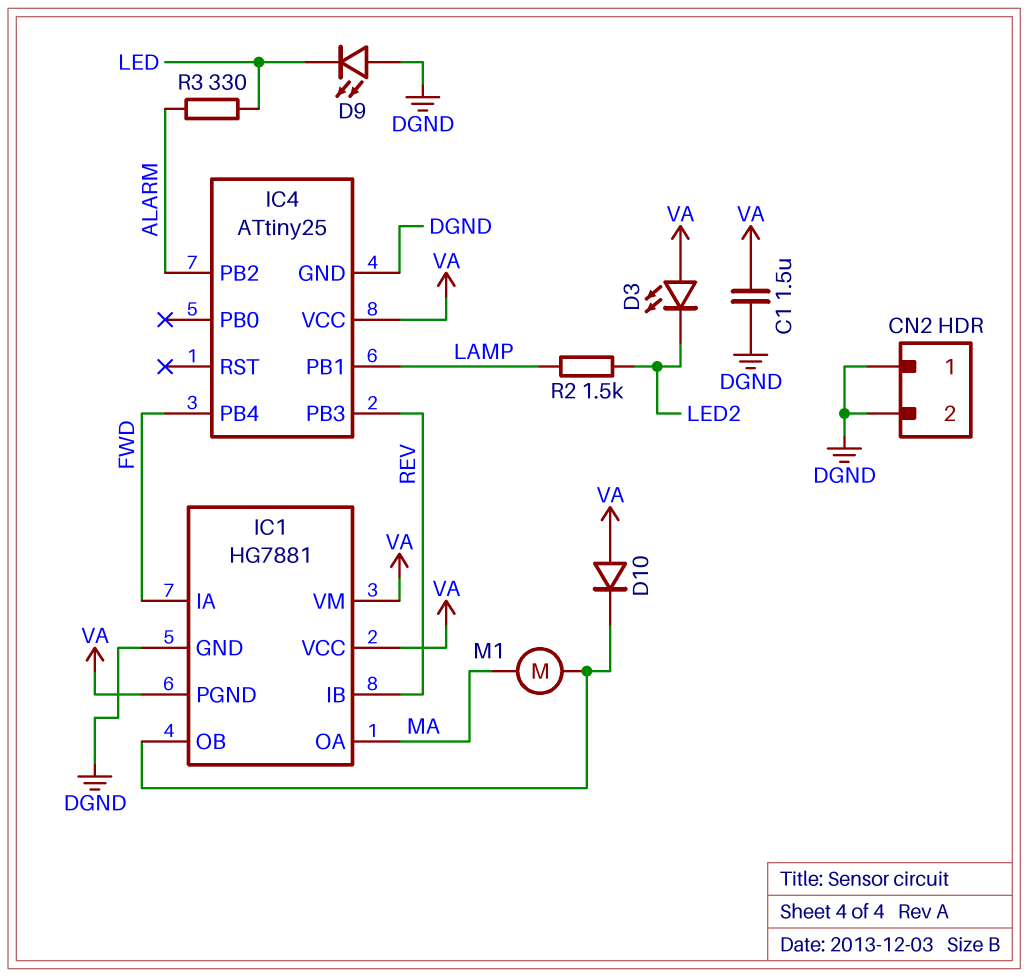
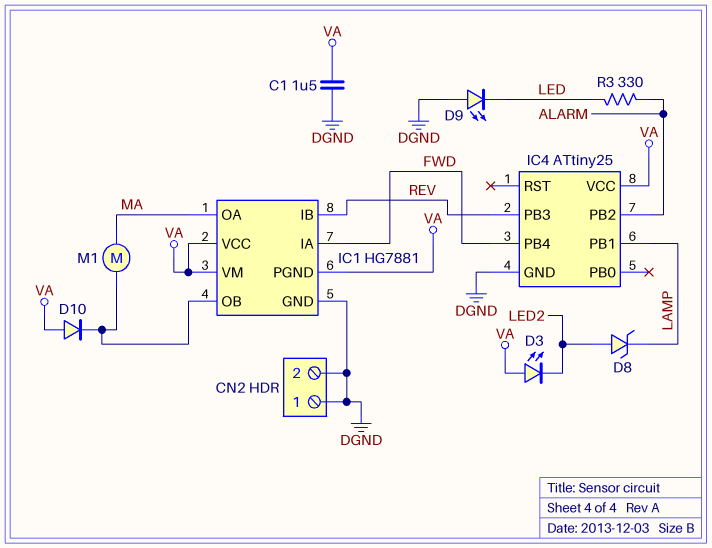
D8: none -> zener (A LED2, K LAMP)
R2: 1.5k (LAMP, LED2) -> none

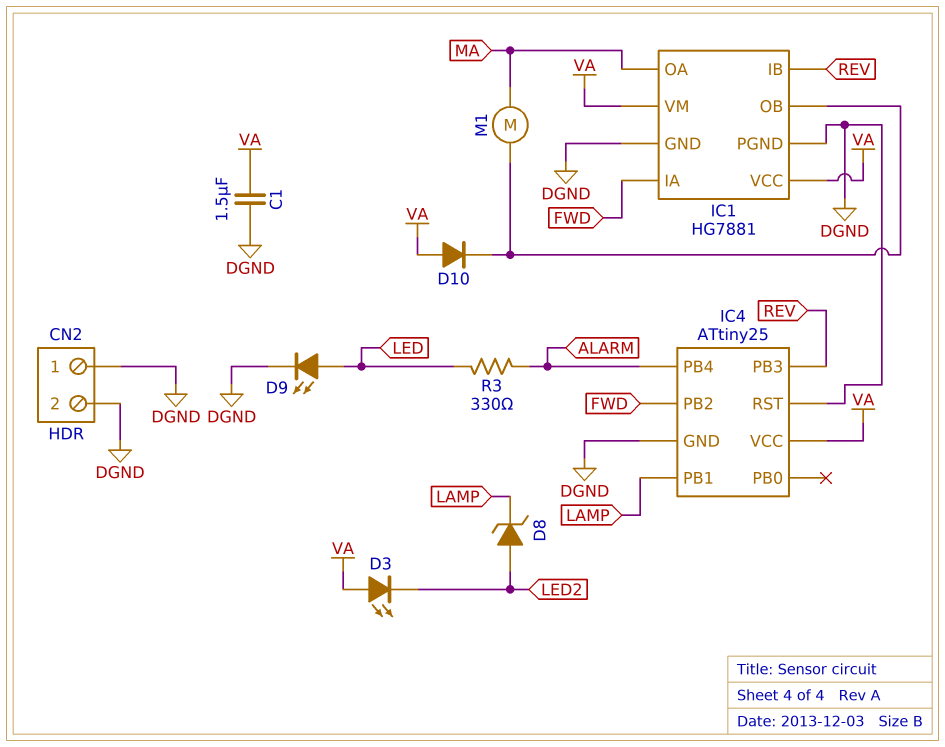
D9: LED (A DGND, K LED) -> LED (A LED, K DGND)
IC1 pin PGND: VA -> DGND
IC4 pin PB2: ALARM -> FWD
IC4 pin PB4: FWD -> ALARM
IC4 pin RST: none -> DGND

